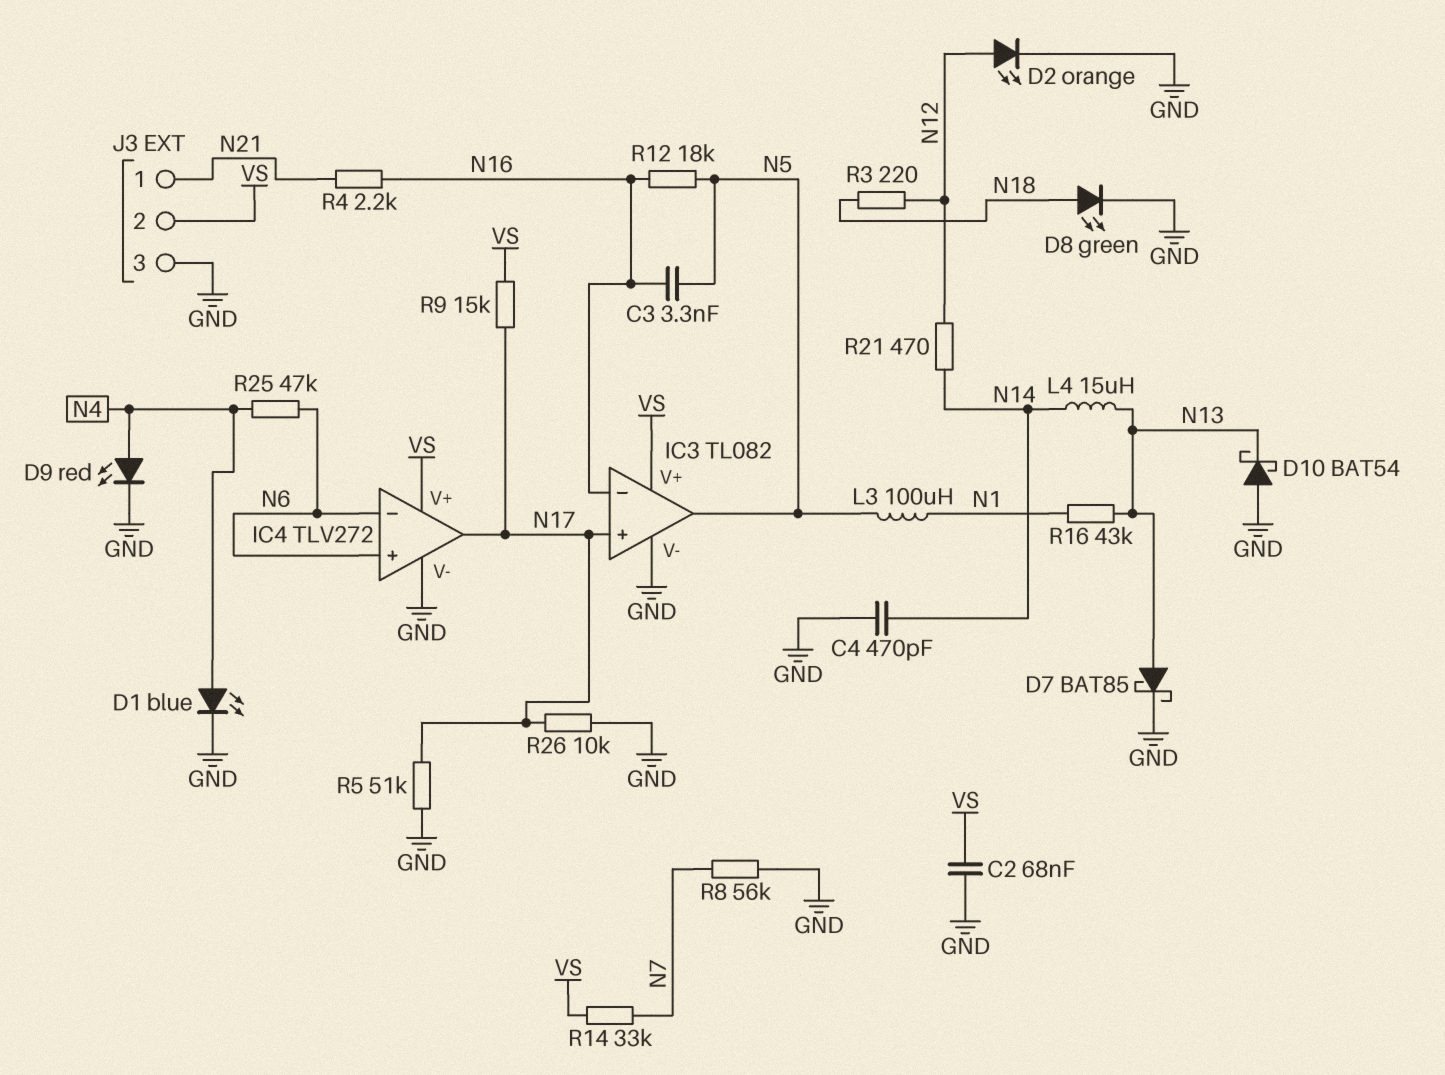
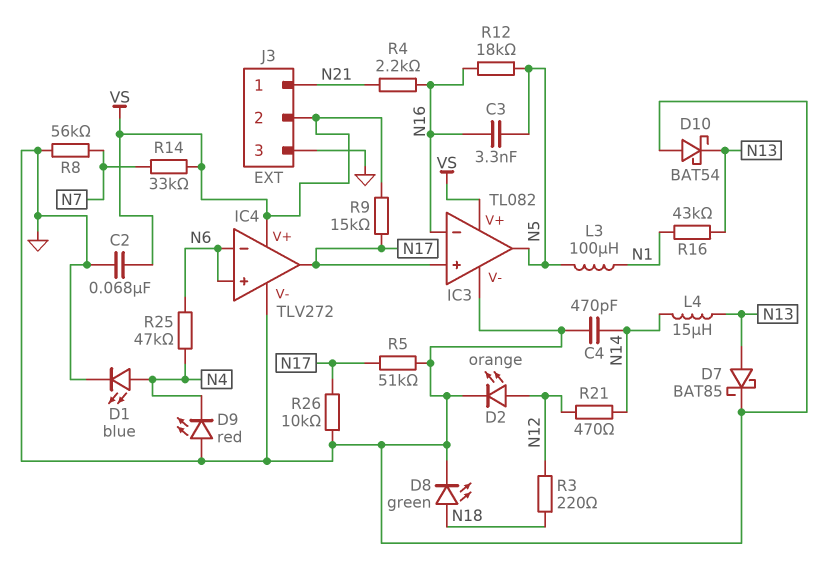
D9: LED red (A N4, K GND) -> LED red (A GND, K N4)

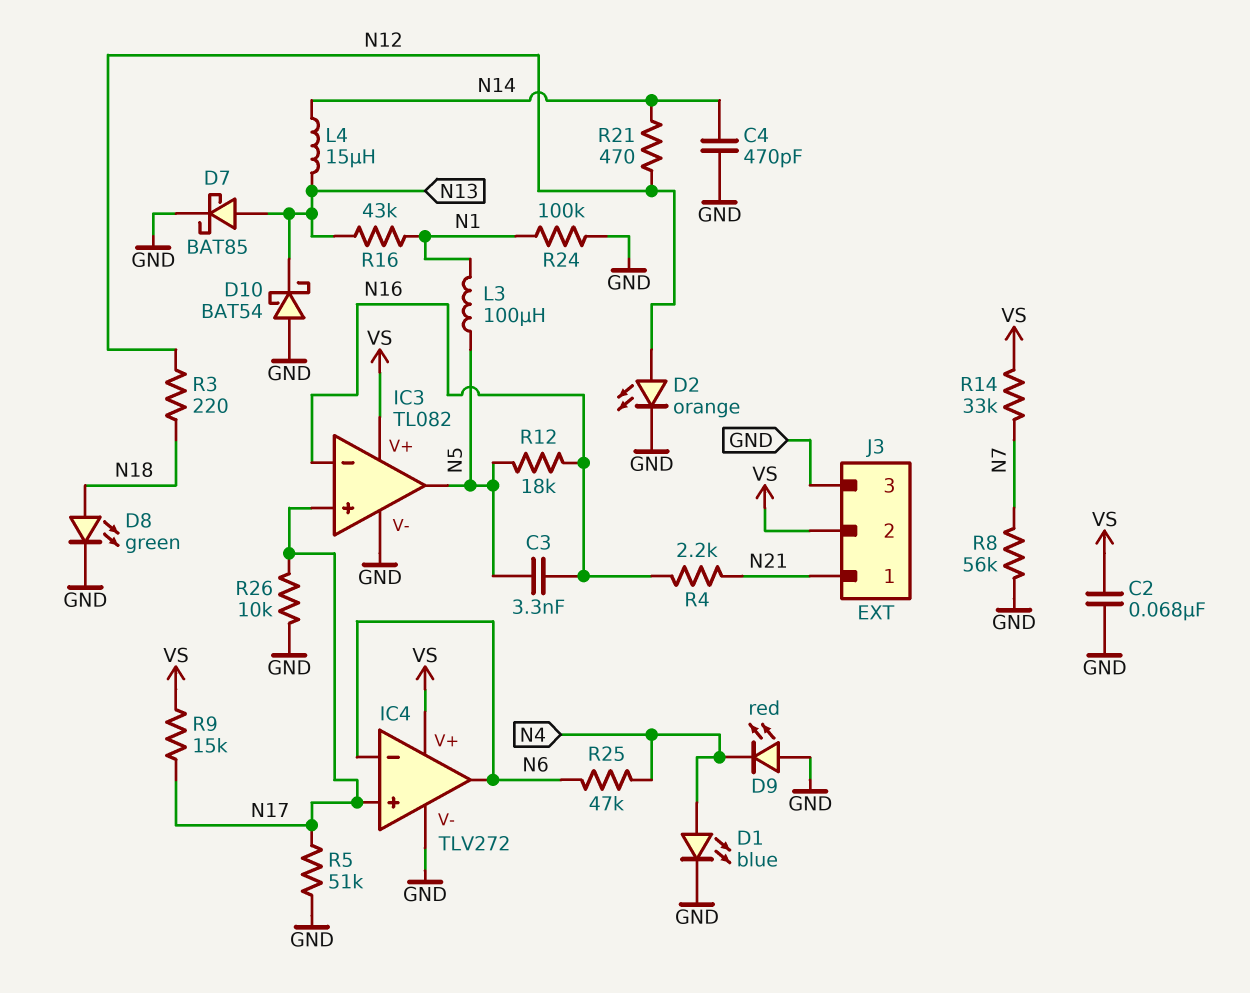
IC4 pin in+: N6 -> N17
IC4 pin out: N17 -> N6
R24: none -> 100k (GND, N1)

